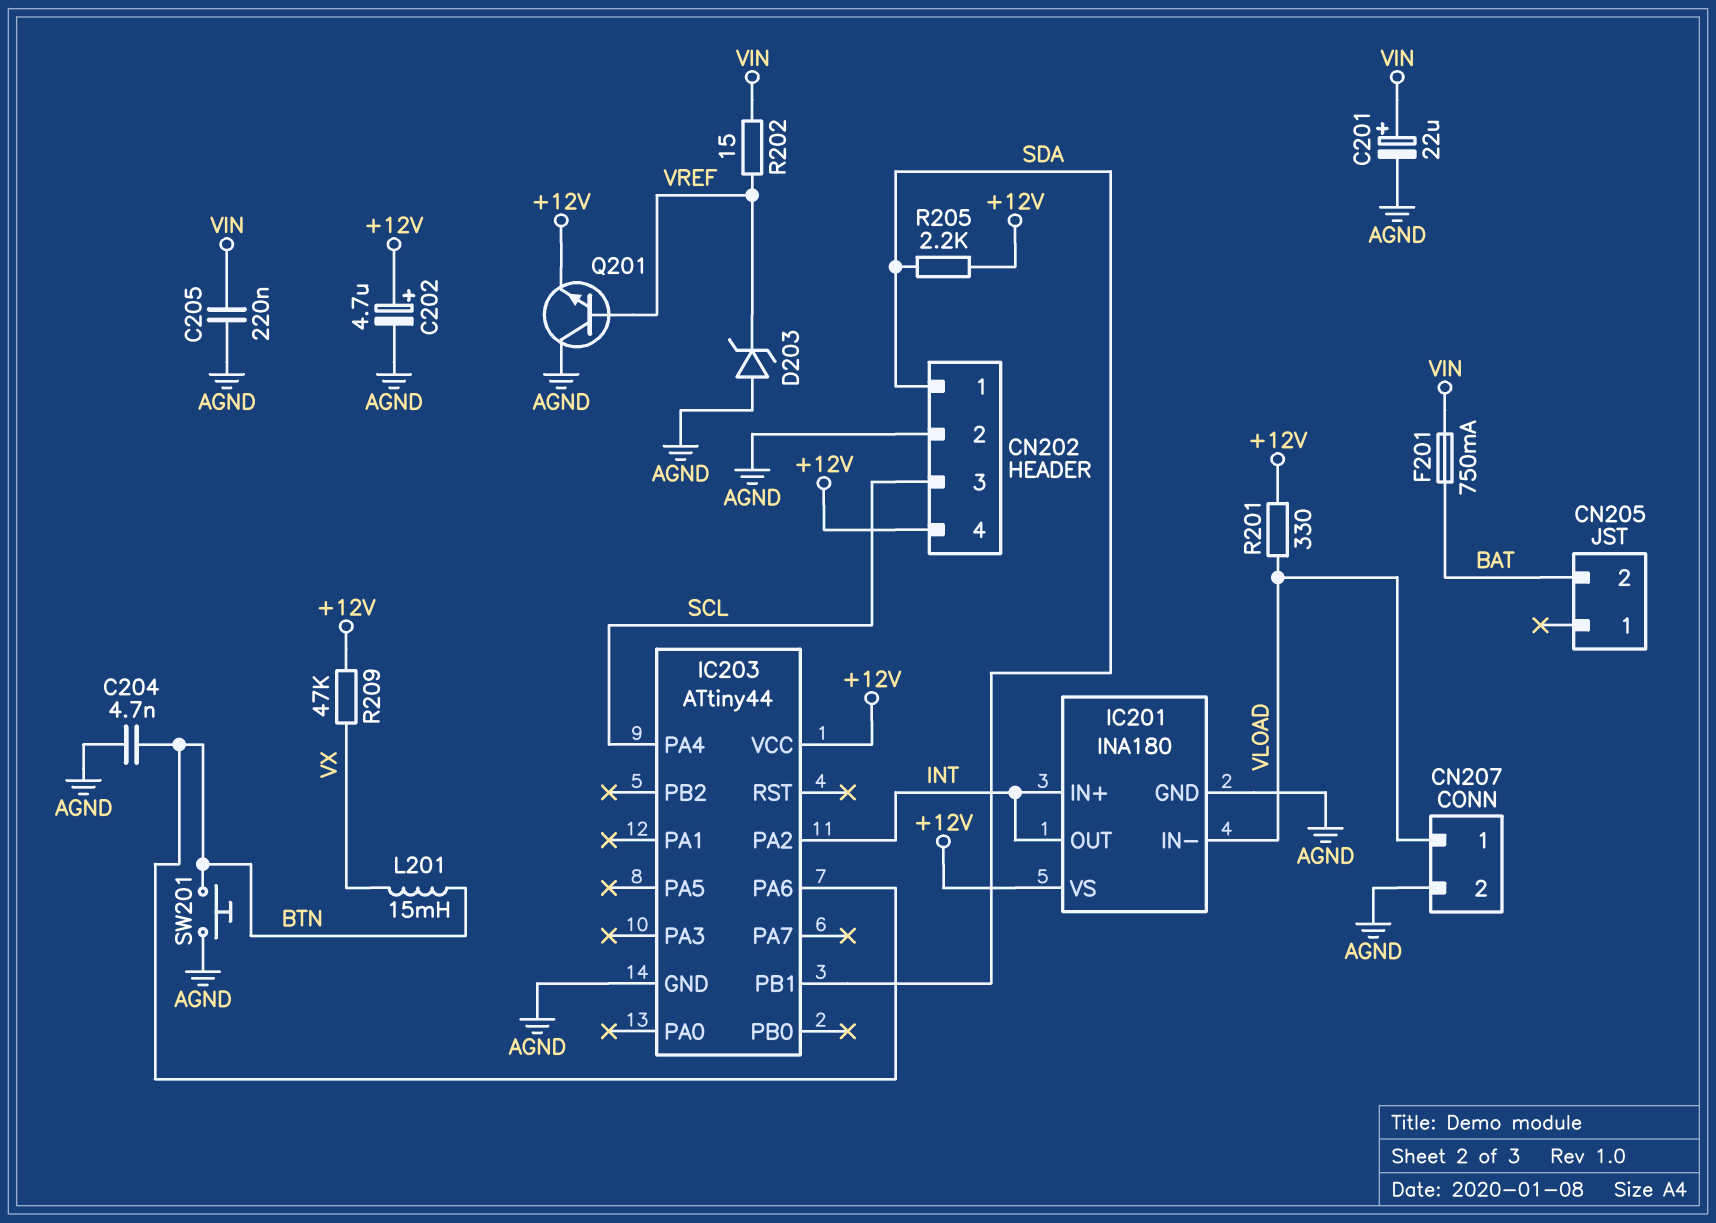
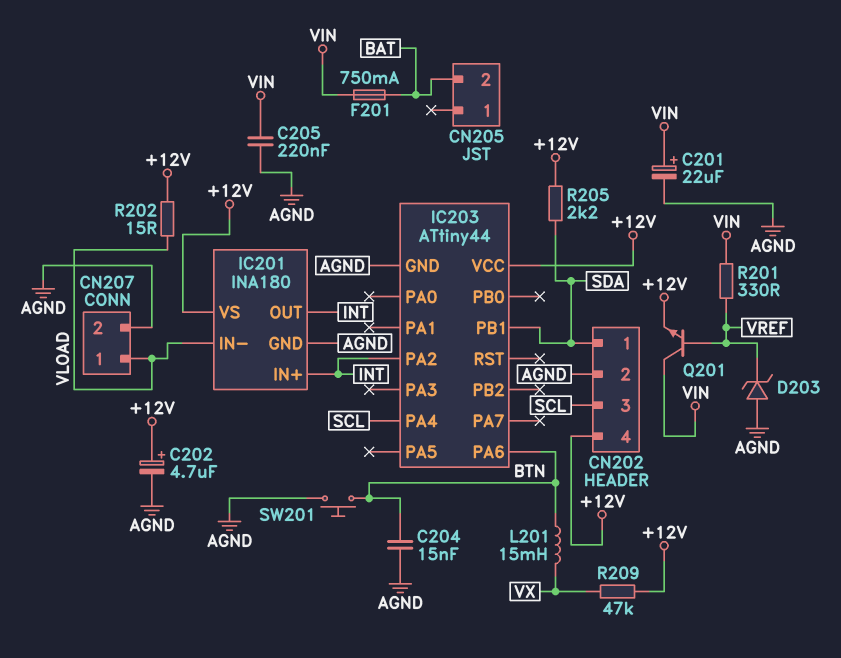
C204: 4.7nF (AGND, BTN) -> 15nF (AGND, BTN)
Q201: NPN (B VREF, C AGND, E +12V) -> NPN (B VREF, C VIN, E +12V)
R201: 330 (+12V, VLOAD) -> 330 (VIN, VREF)
R202: 15 (VIN, VREF) -> 15 (+12V, VLOAD)

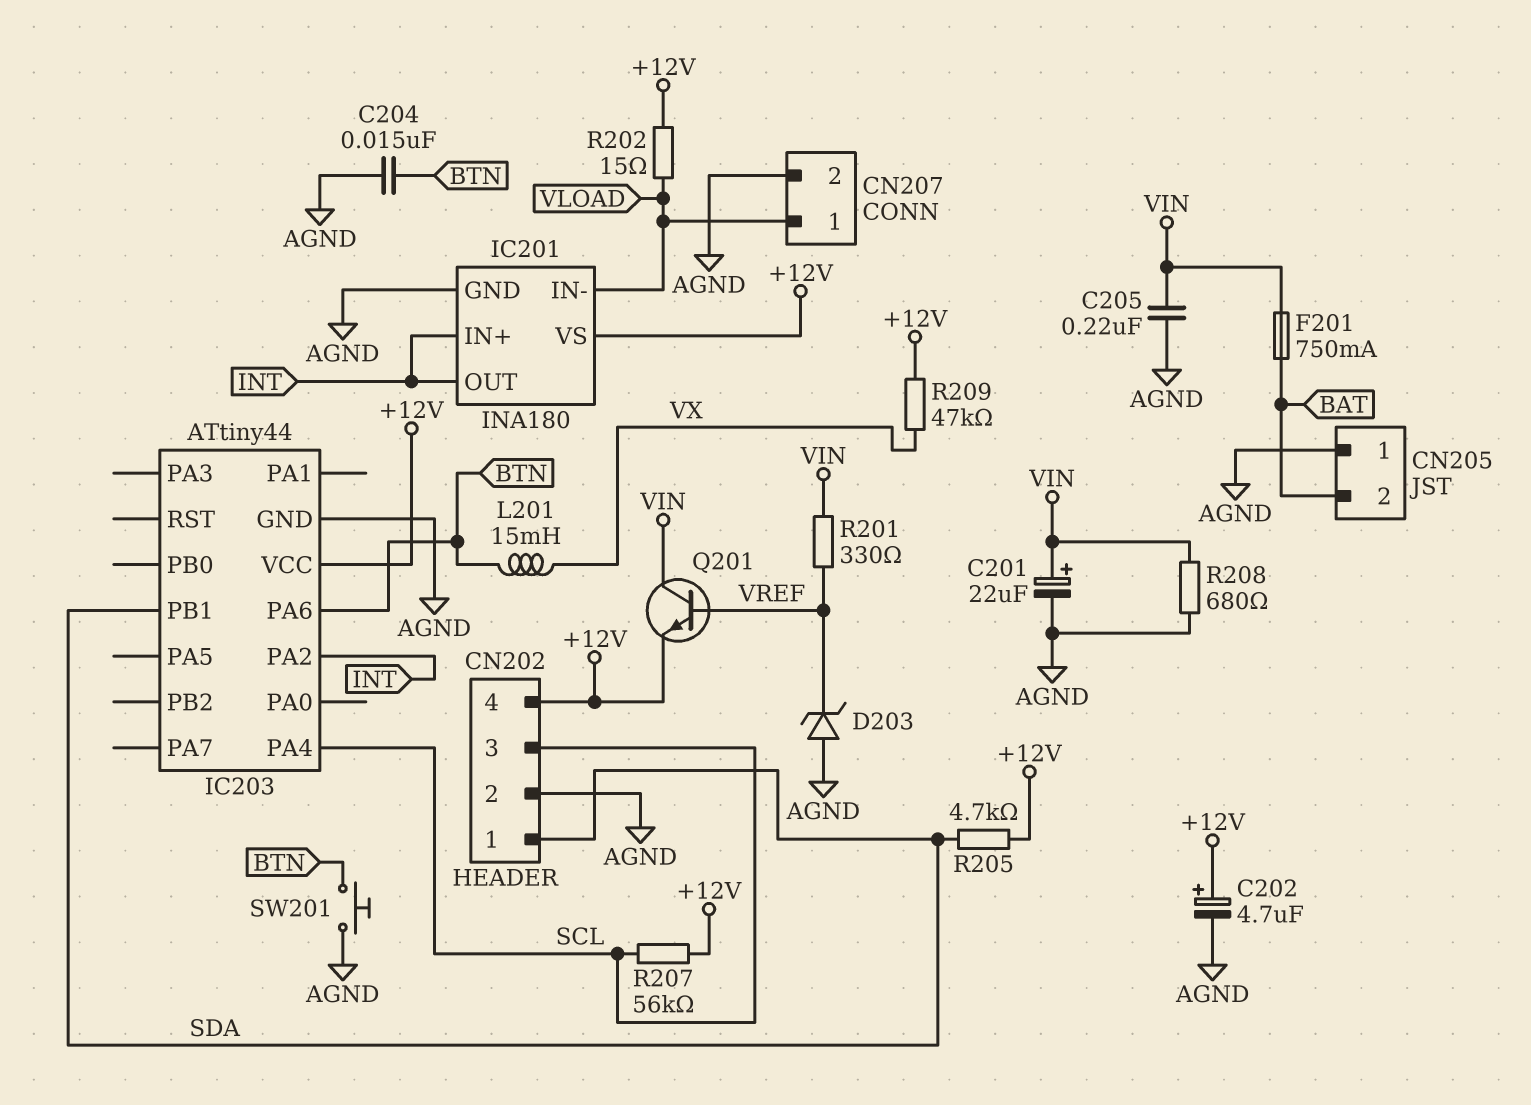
CN205 pin 1: none -> AGND
R205: 2.2k (+12V, SDA) -> 4.7k (+12V, SDA)
R207: none -> 56k (+12V, SCL)
R208: none -> 680 (AGND, VIN)

